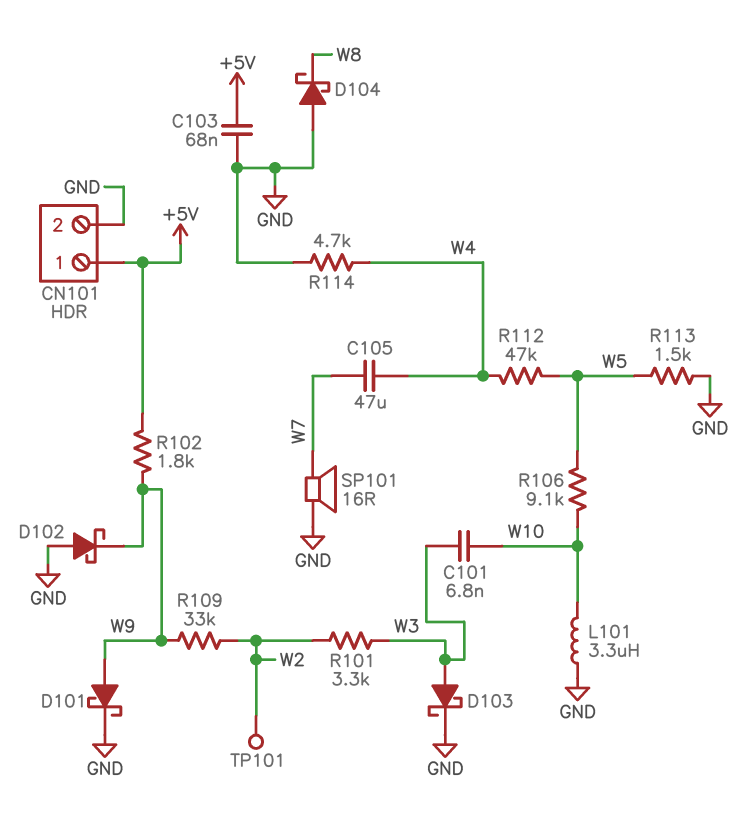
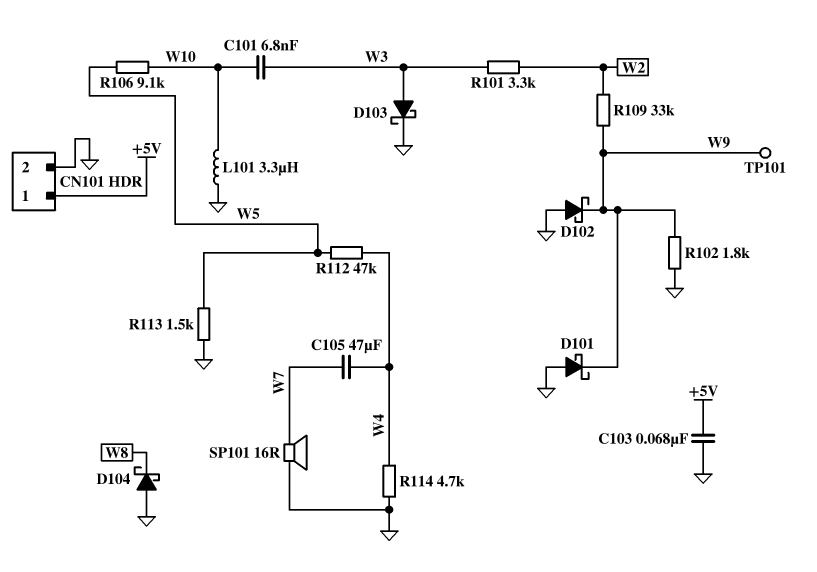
D101: schottky (A W9, K GND) -> schottky (A GND, K W9)
R102: 1.8k (+5V, W9) -> 1.8k (GND, W9)
TP101: test point (W2) -> test point (W9)

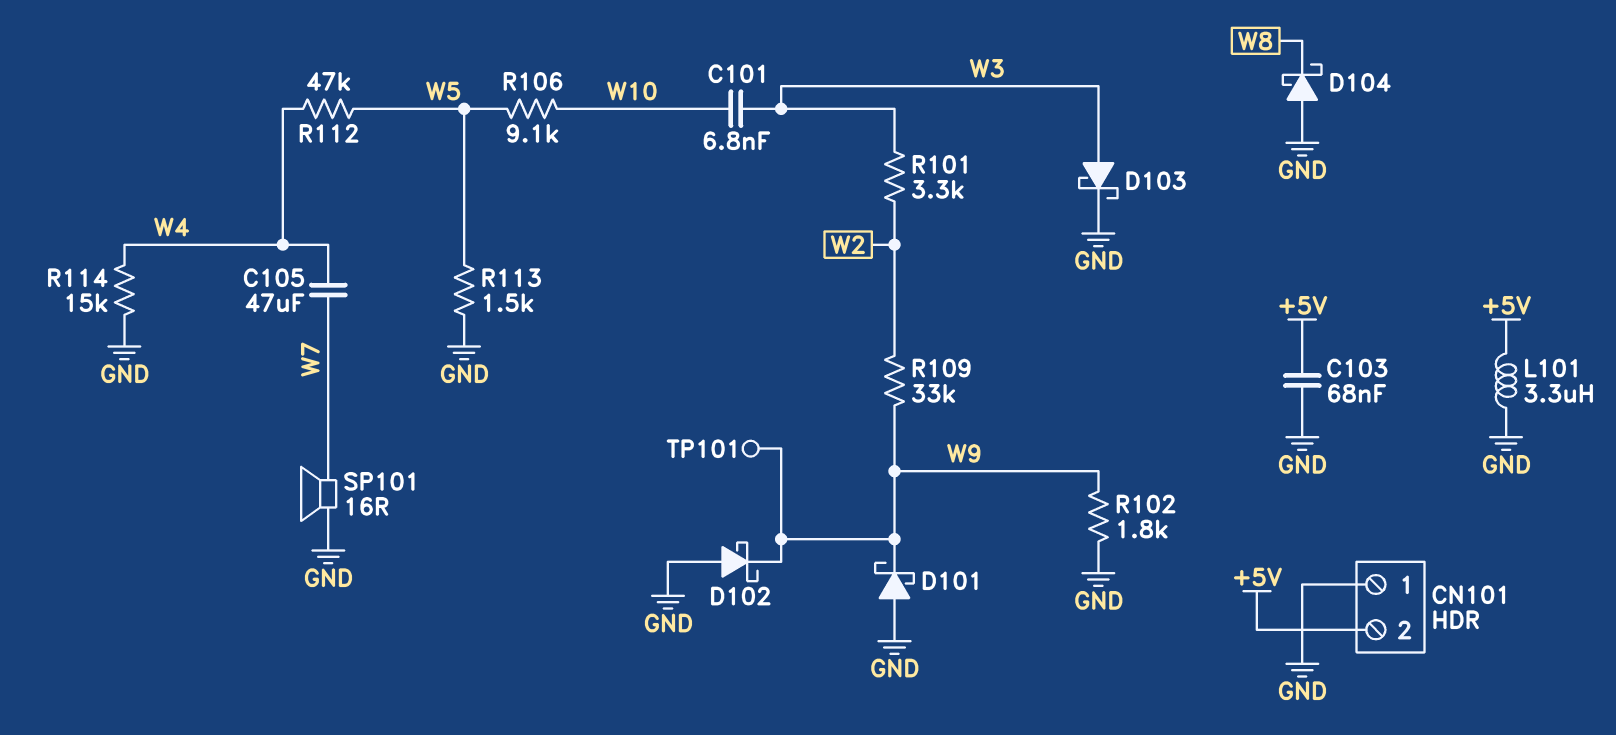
CN101 pin 1: +5V -> GND
CN101 pin 2: GND -> +5V
L101: 3.3uH (GND, W10) -> 3.3uH (+5V, GND)
R114: 4.7k (GND, W4) -> 15k (GND, W4)

